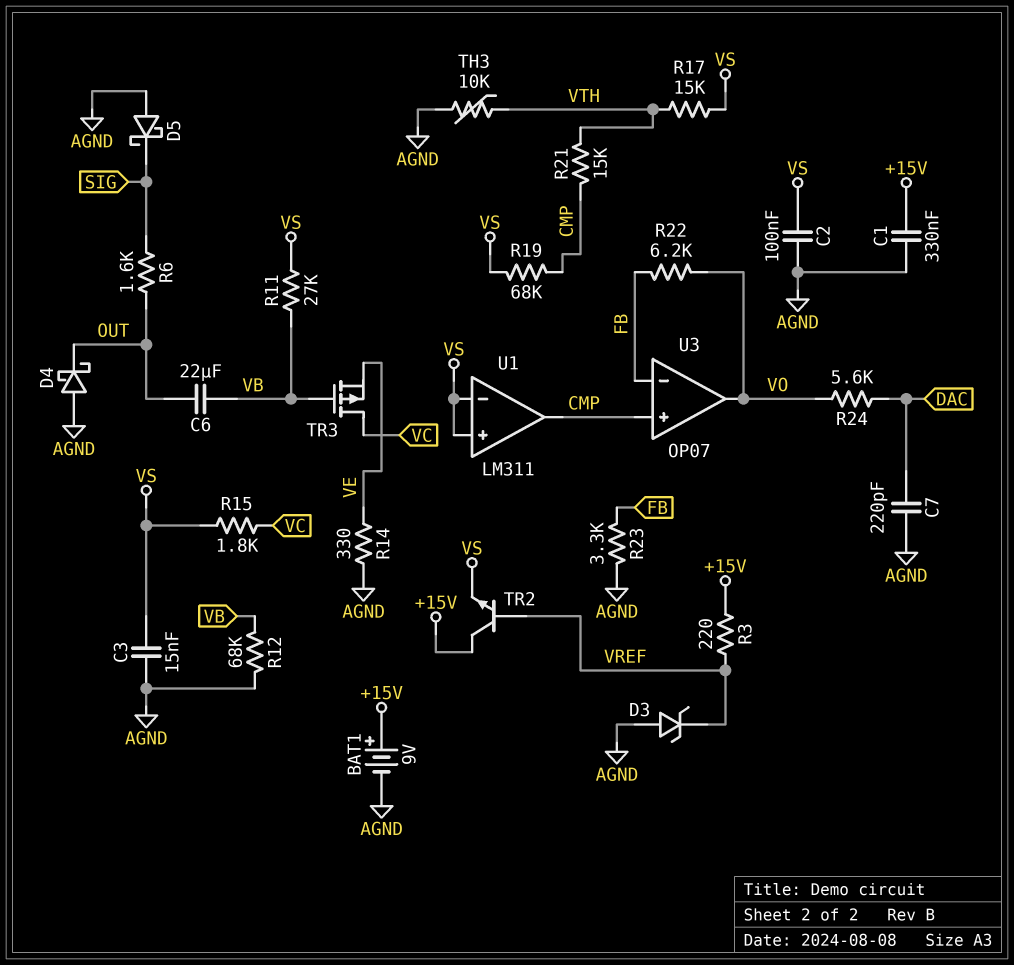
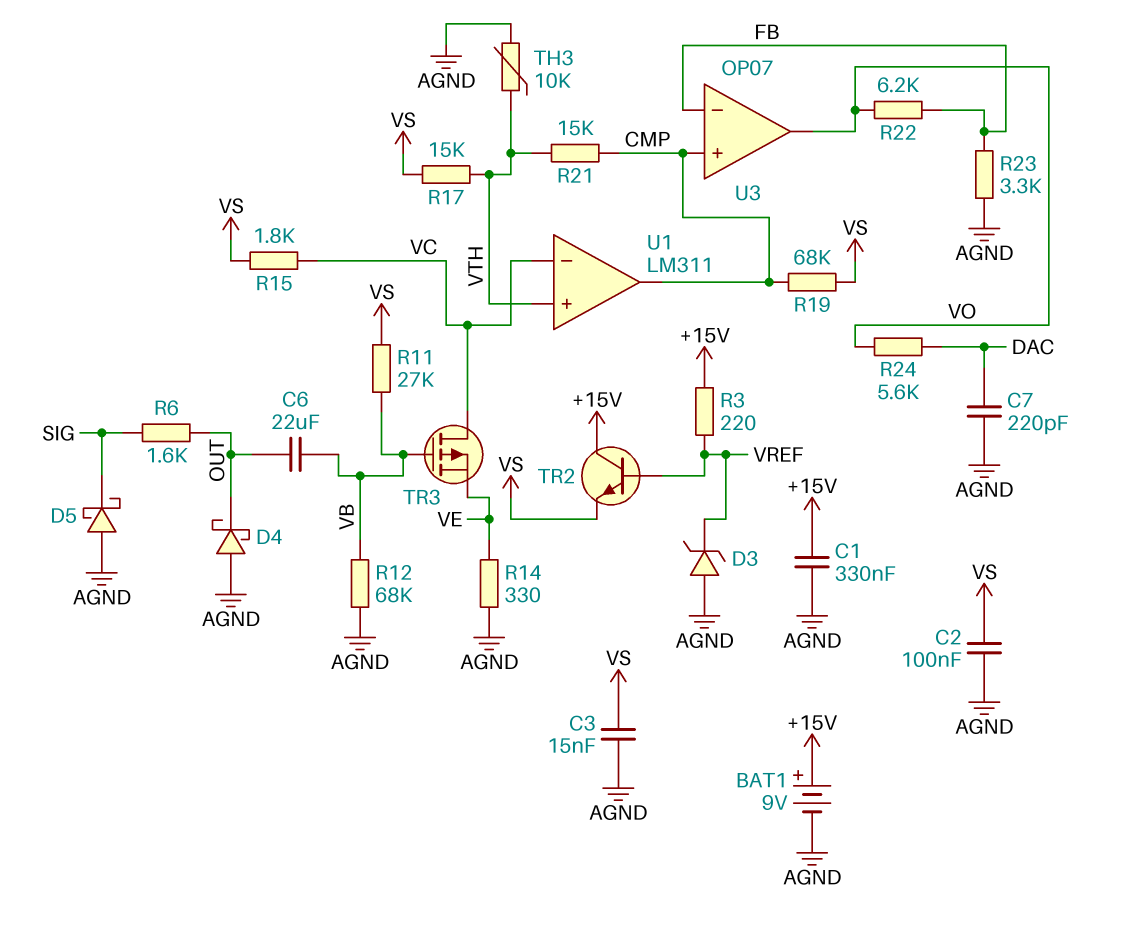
U1 pin in+: VS -> VTH
U1 pin in-: VS -> VC

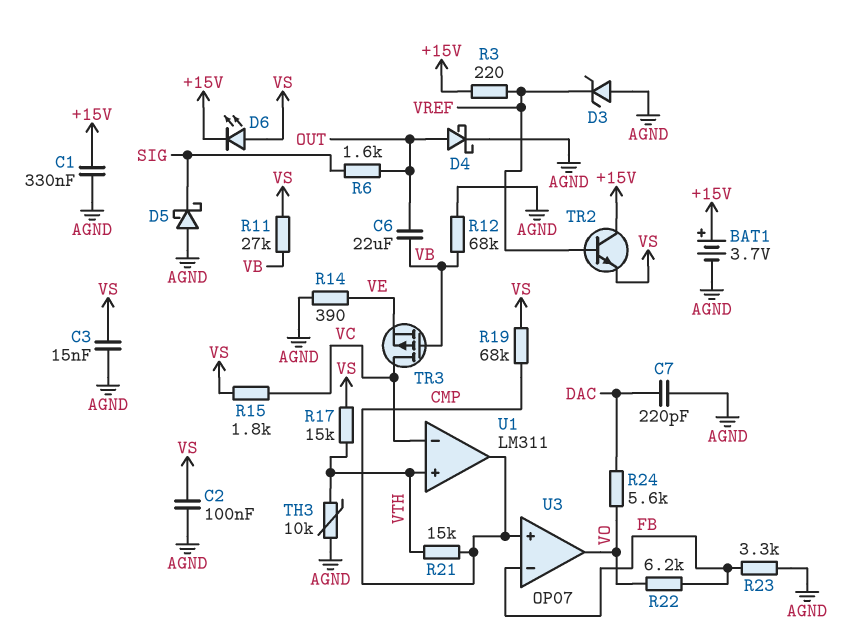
BAT1: 9V (plus +15V, minus AGND) -> 3.7V (plus +15V, minus AGND)
D4: schottky (A AGND, K OUT) -> schottky (A OUT, K AGND)
D6: none -> LED (A VS, K +15V)
R14: 330 (AGND, VE) -> 390 (AGND, VE)

